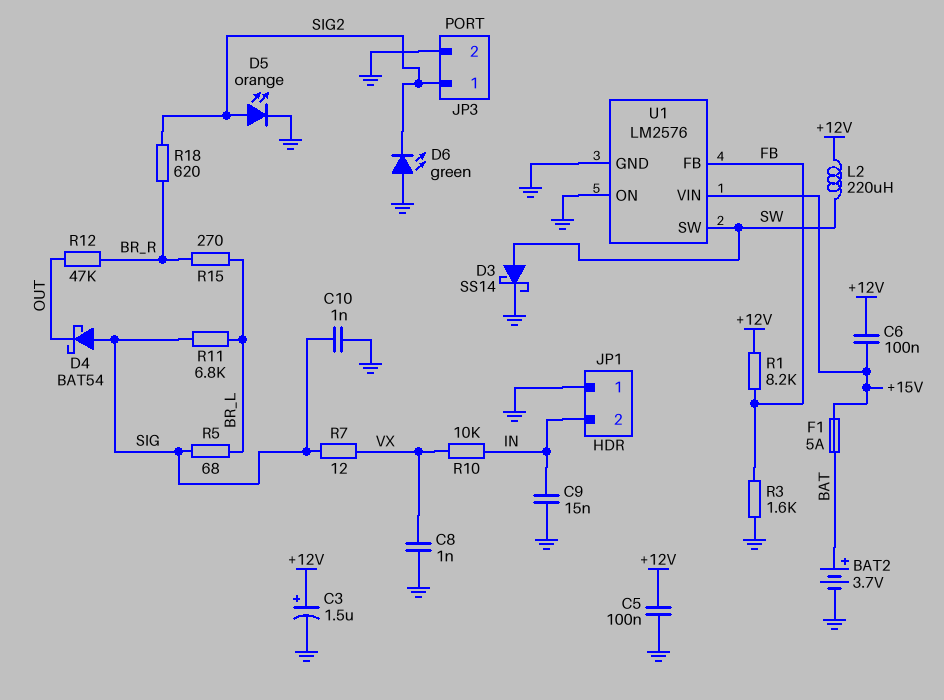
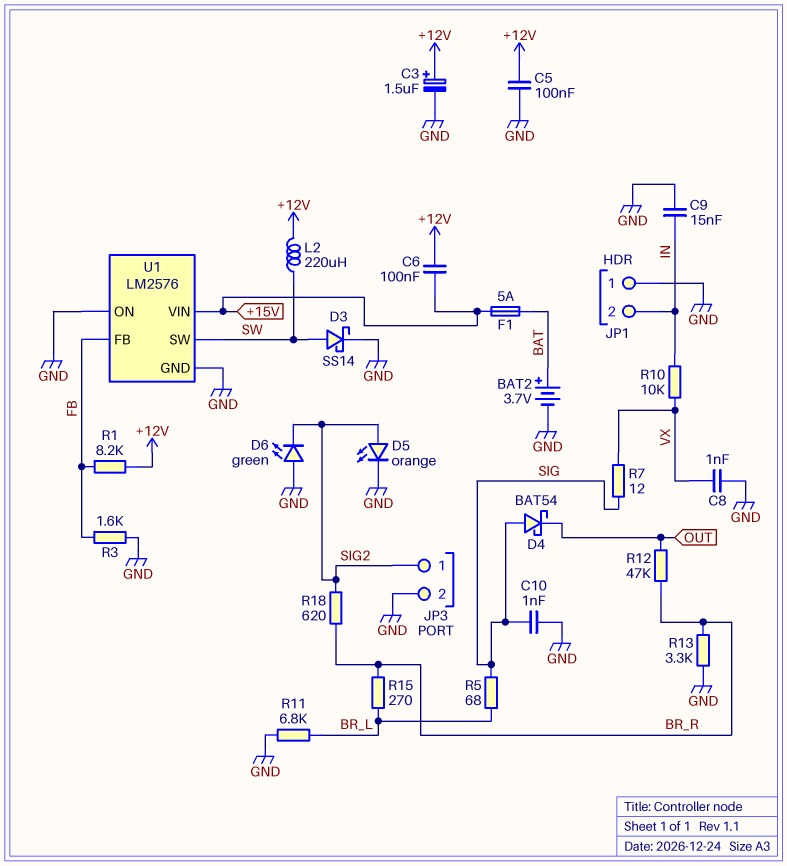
R11: 6.8k (BR_L, SIG) -> 6.8k (BR_L, GND)
R13: none -> 3.3k (BR_R, GND)

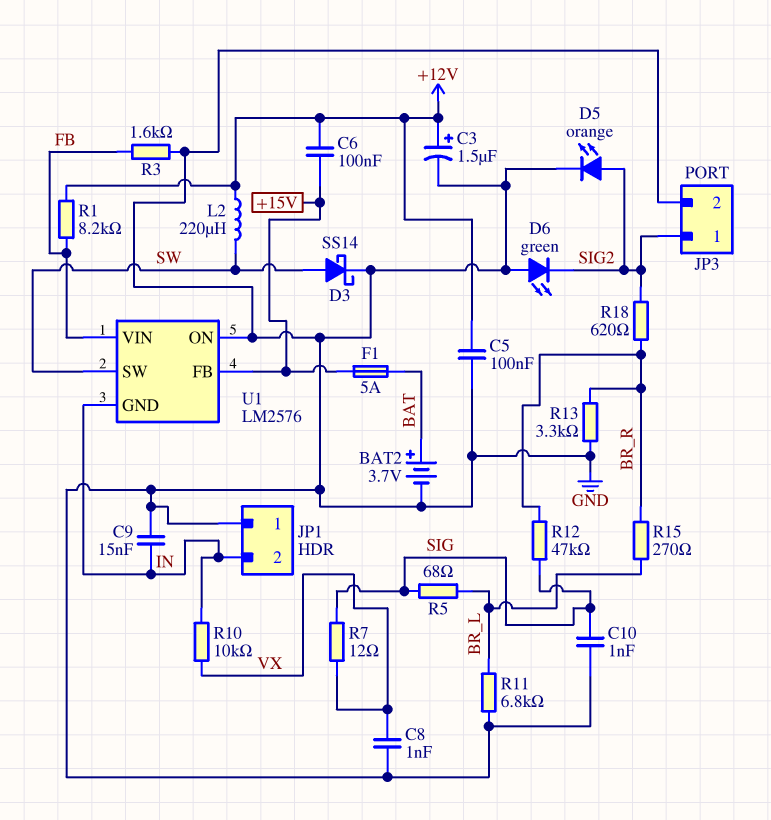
D4: schottky BAT54 (A SIG, K OUT) -> none
R12: 47k (BR_R, OUT) -> 47k (BR_R, SIG)
U1 pin FB: FB -> +15V
U1 pin GND: GND -> IN
U1 pin VIN: +15V -> FB

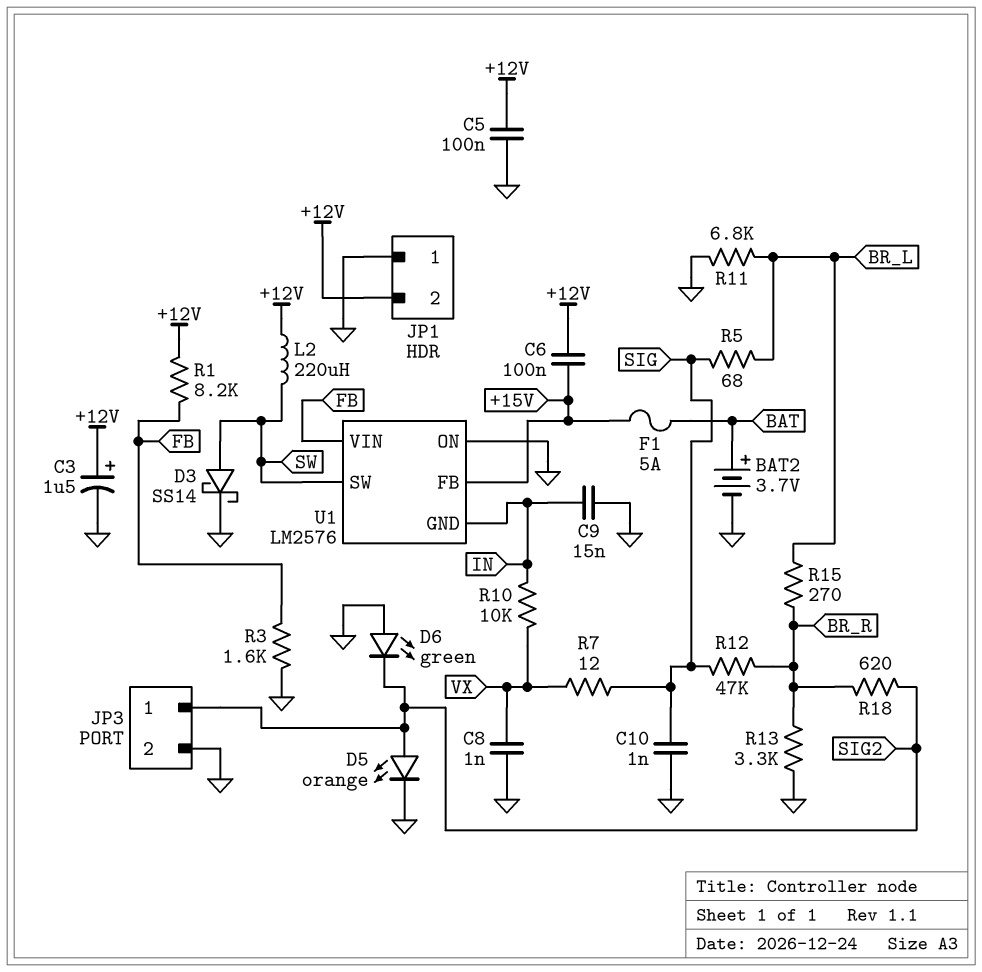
JP1 pin 2: IN -> +12V

